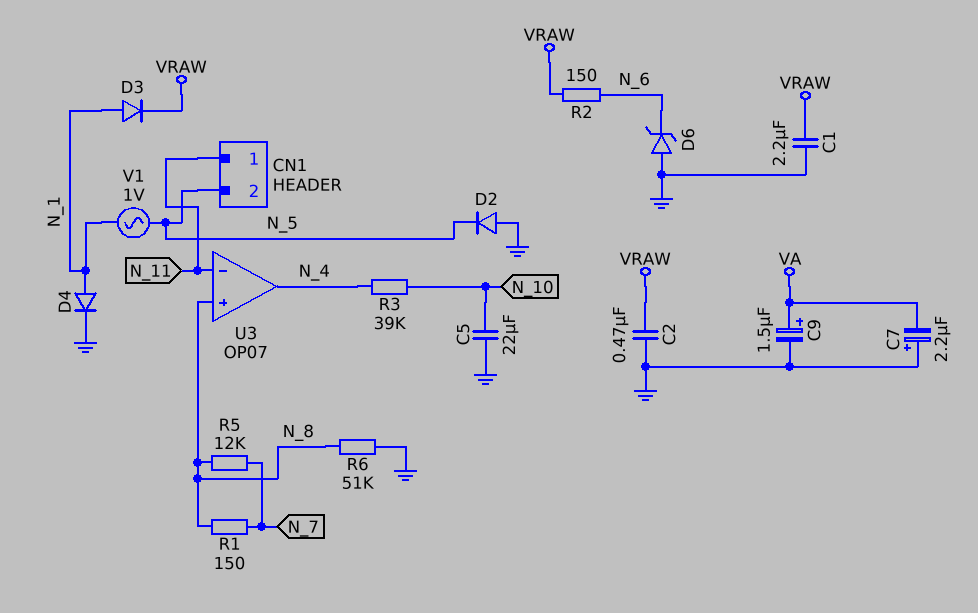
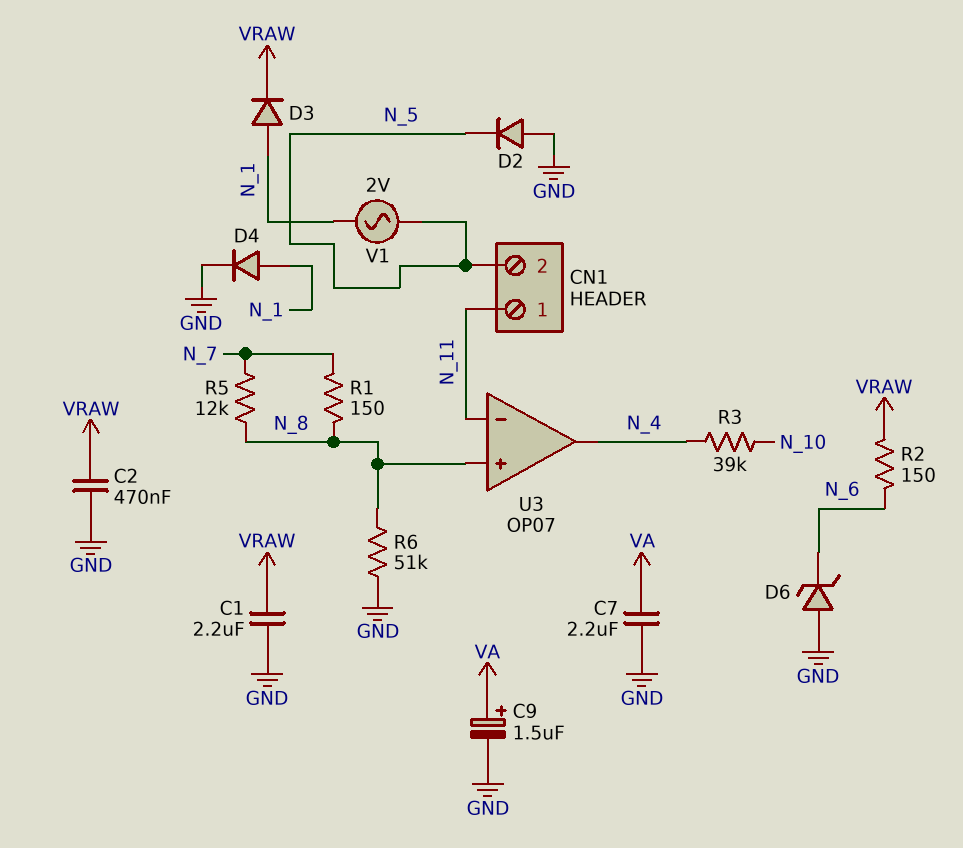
C5: 22uF (GND, N_10) -> none
C7: 2.2uF (plus GND, minus VA) -> 2.2uF (GND, VA)
V1: AC 1V (N_1, N_5) -> AC 2V (N_1, N_5)

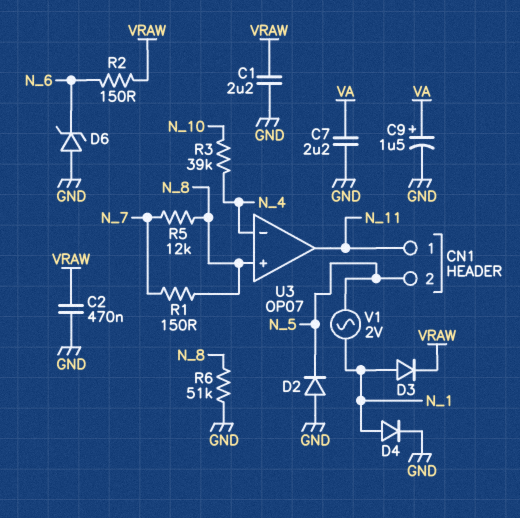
U3 pin in-: N_11 -> N_4
U3 pin out: N_4 -> N_11

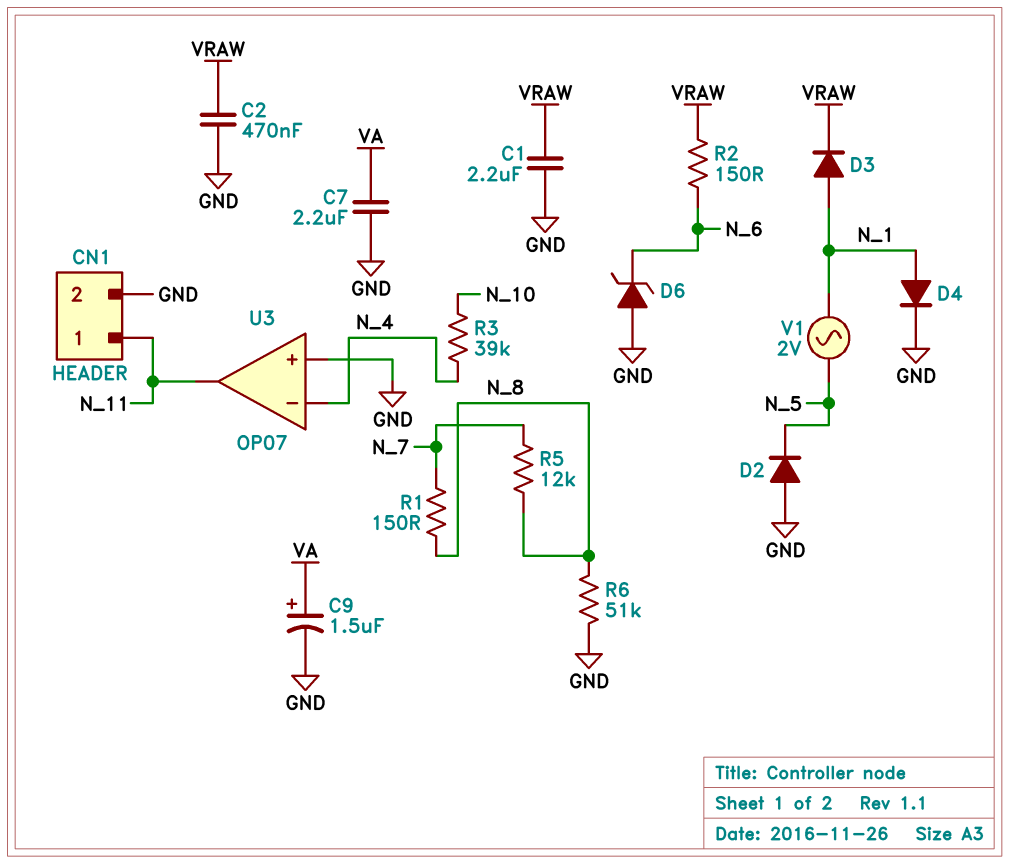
CN1 pin 2: N_5 -> GND
U3 pin in+: N_8 -> GND

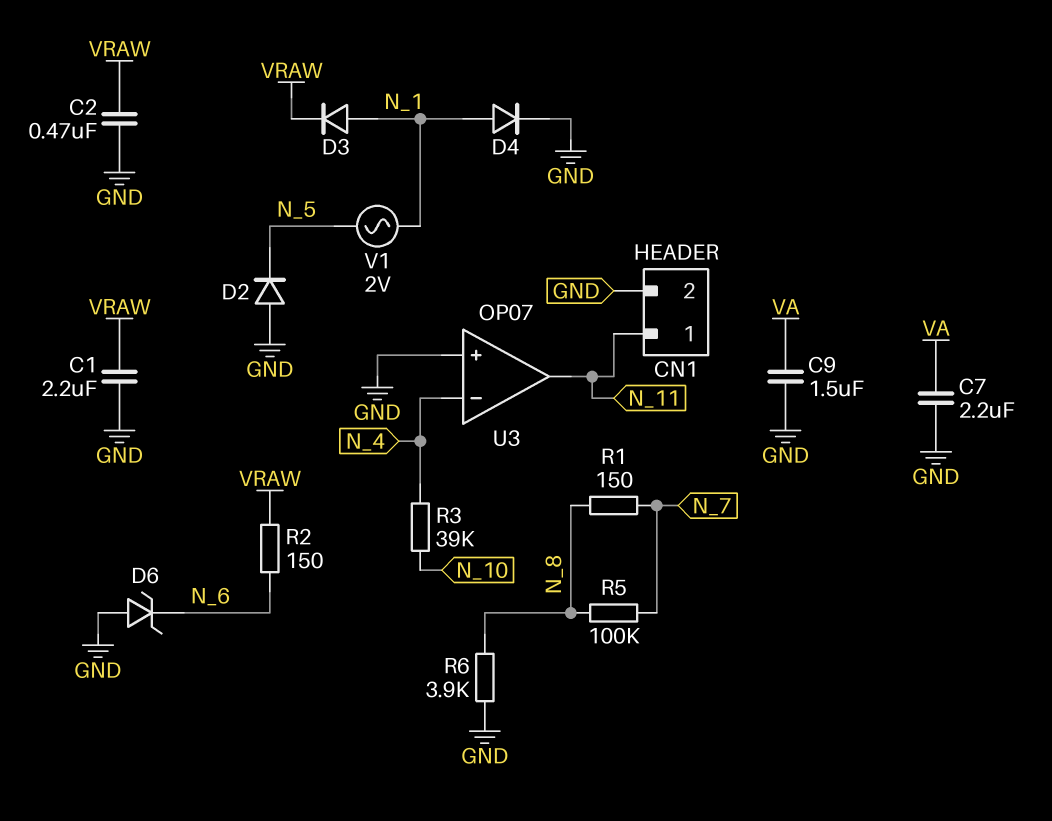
C9: 1.5uF (plus VA, minus GND) -> 1.5uF (GND, VA)
R5: 12k (N_7, N_8) -> 100k (N_7, N_8)
R6: 51k (GND, N_8) -> 3.9k (GND, N_8)

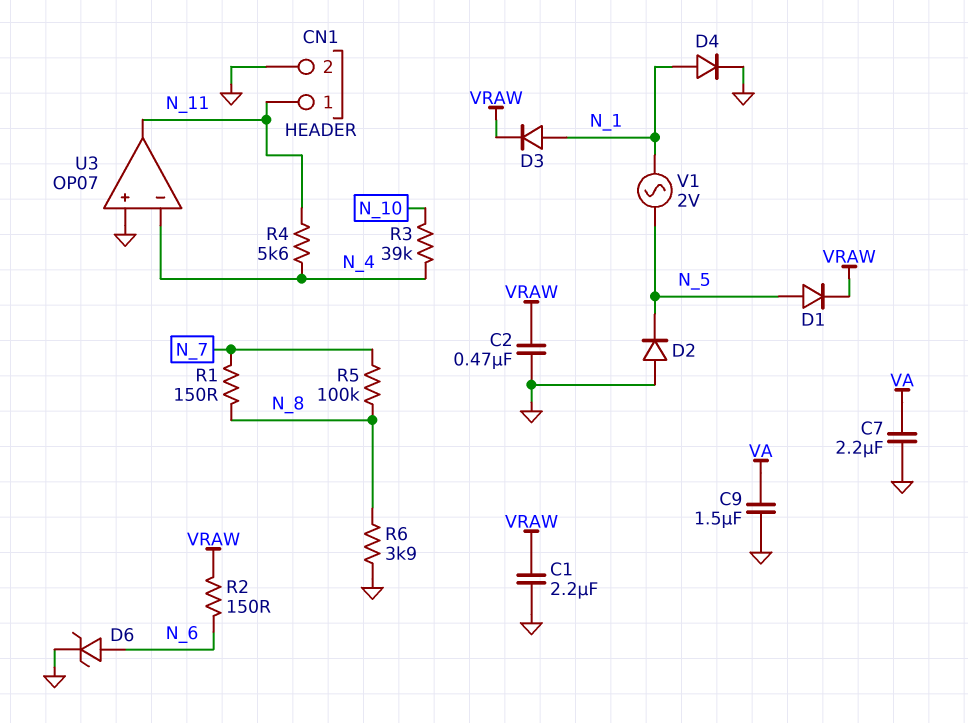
D1: none -> diode (A N_5, K VRAW)
D6: zener (A GND, K N_6) -> zener (A N_6, K GND)
R4: none -> 5.6k (N_4, N_11)

